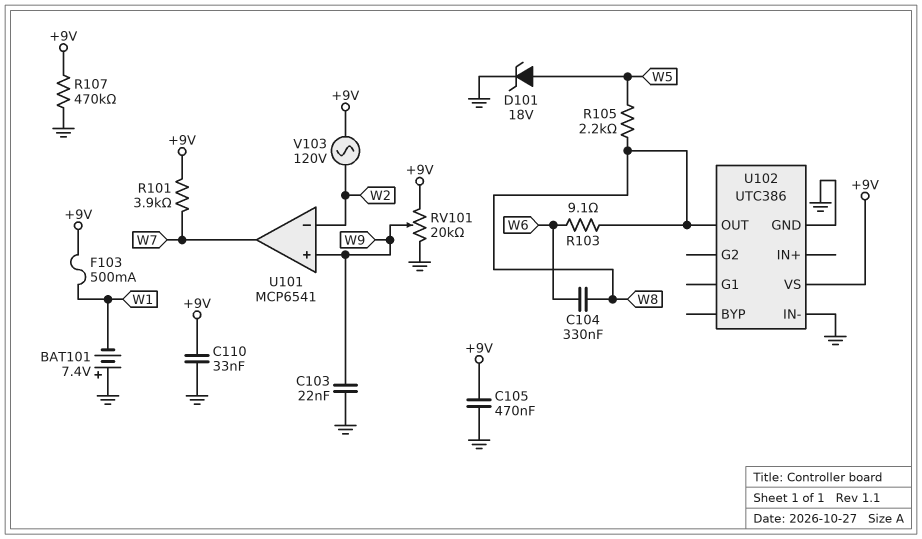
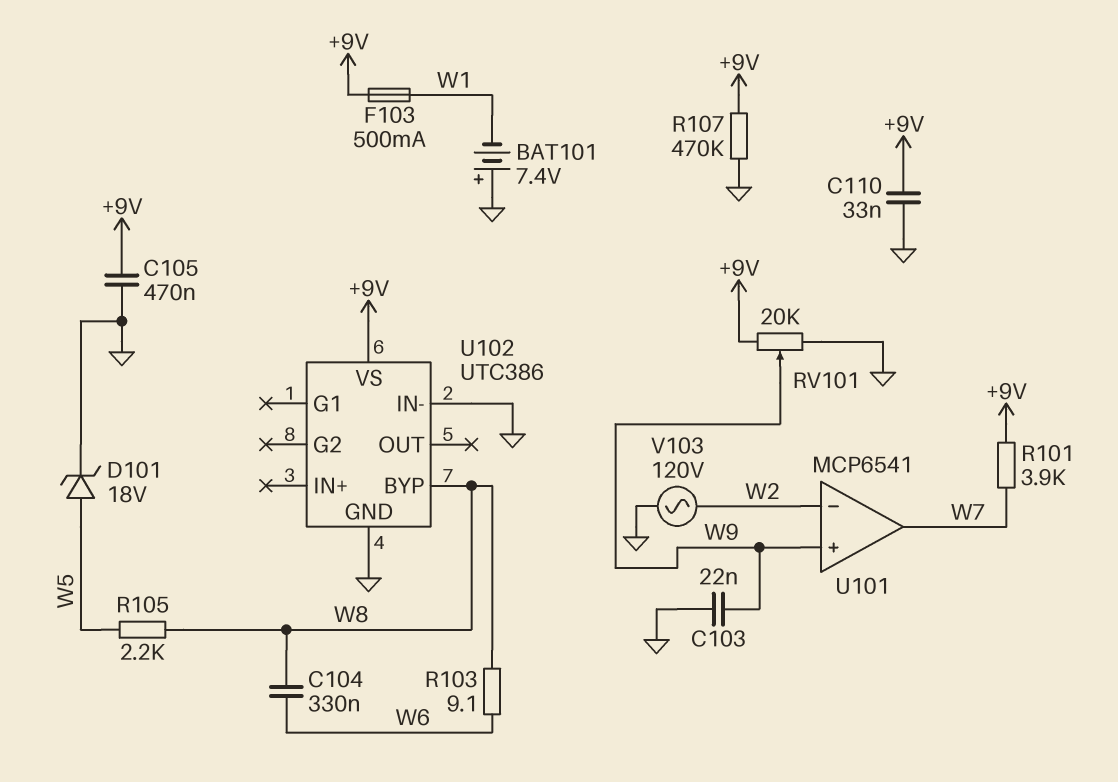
U102 pin BYP: none -> W8
U102 pin OUT: W8 -> none
V103: AC 120V (+9V, W2) -> AC 120V (GND, W2)

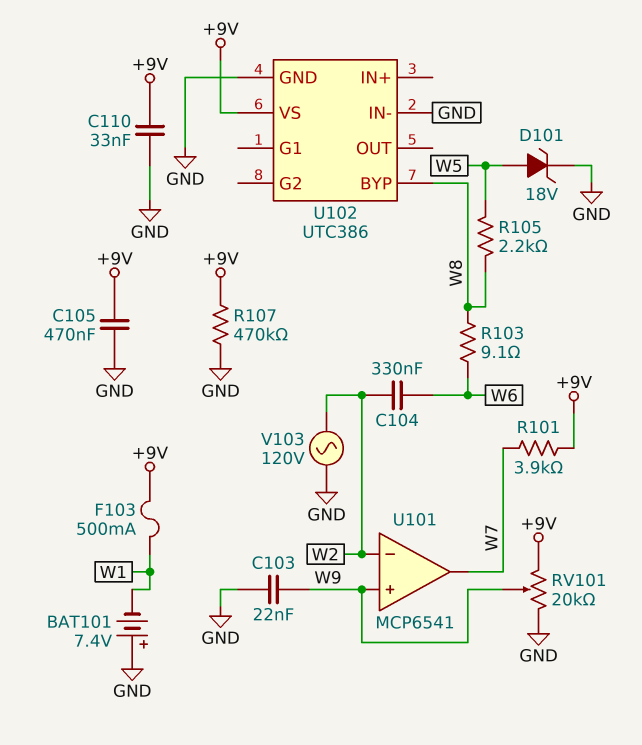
C104: 330nF (W6, W8) -> 330nF (W2, W6)

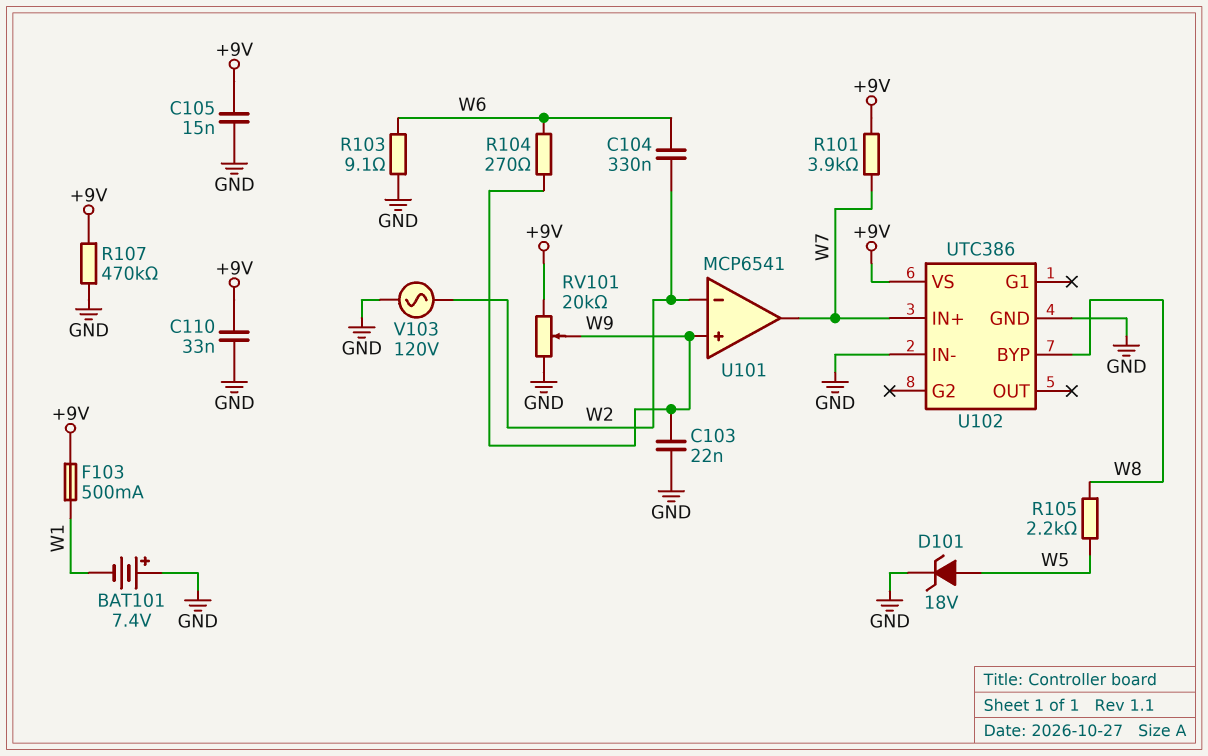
C105: 470nF (+9V, GND) -> 15nF (+9V, GND)
R103: 9.1 (W6, W8) -> 9.1 (GND, W6)
R104: none -> 270 (W6, W9)
U102 pin IN+: none -> W7

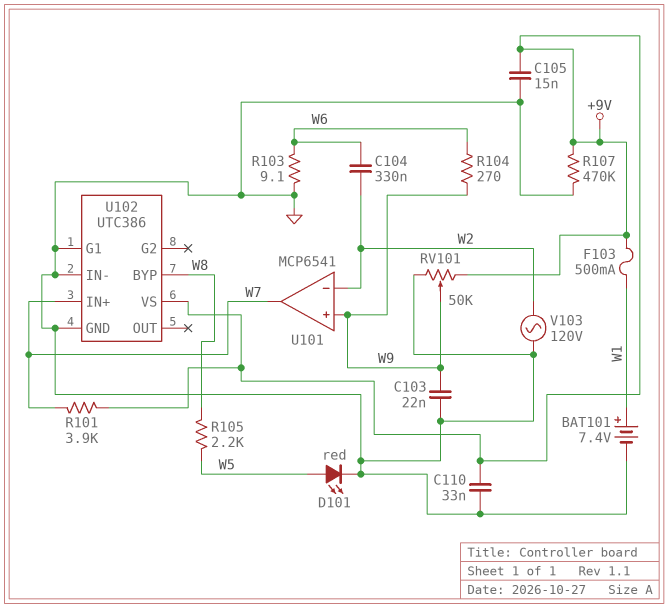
BAT101: 7.4V (plus GND, minus W1) -> 7.4V (plus W1, minus GND)
D101: zener 18V (A W5, K GND) -> LED red (A W5, K GND)
RV101: 20k (+9V, GND, wiper W9) -> 50k (+9V, GND, wiper W9)
U102 pin G1: none -> GND

